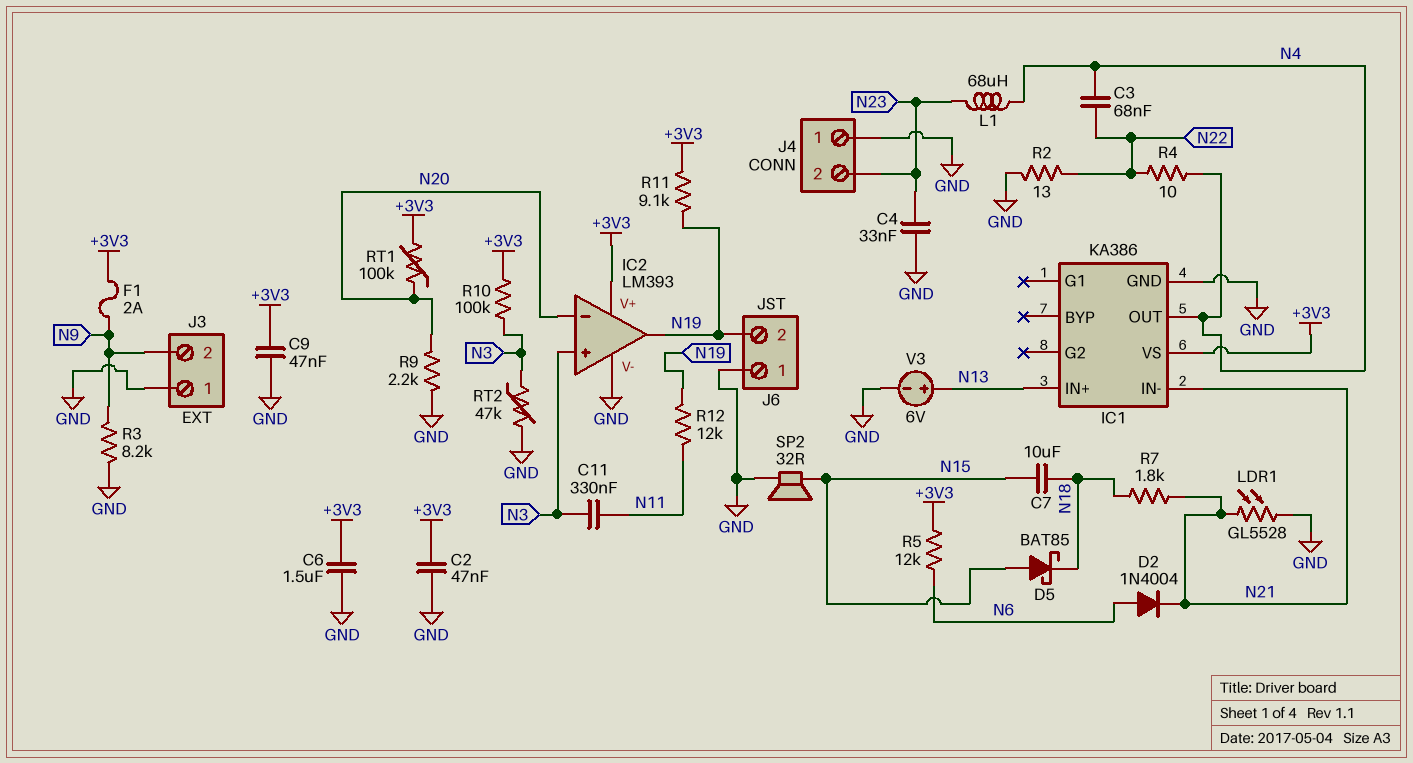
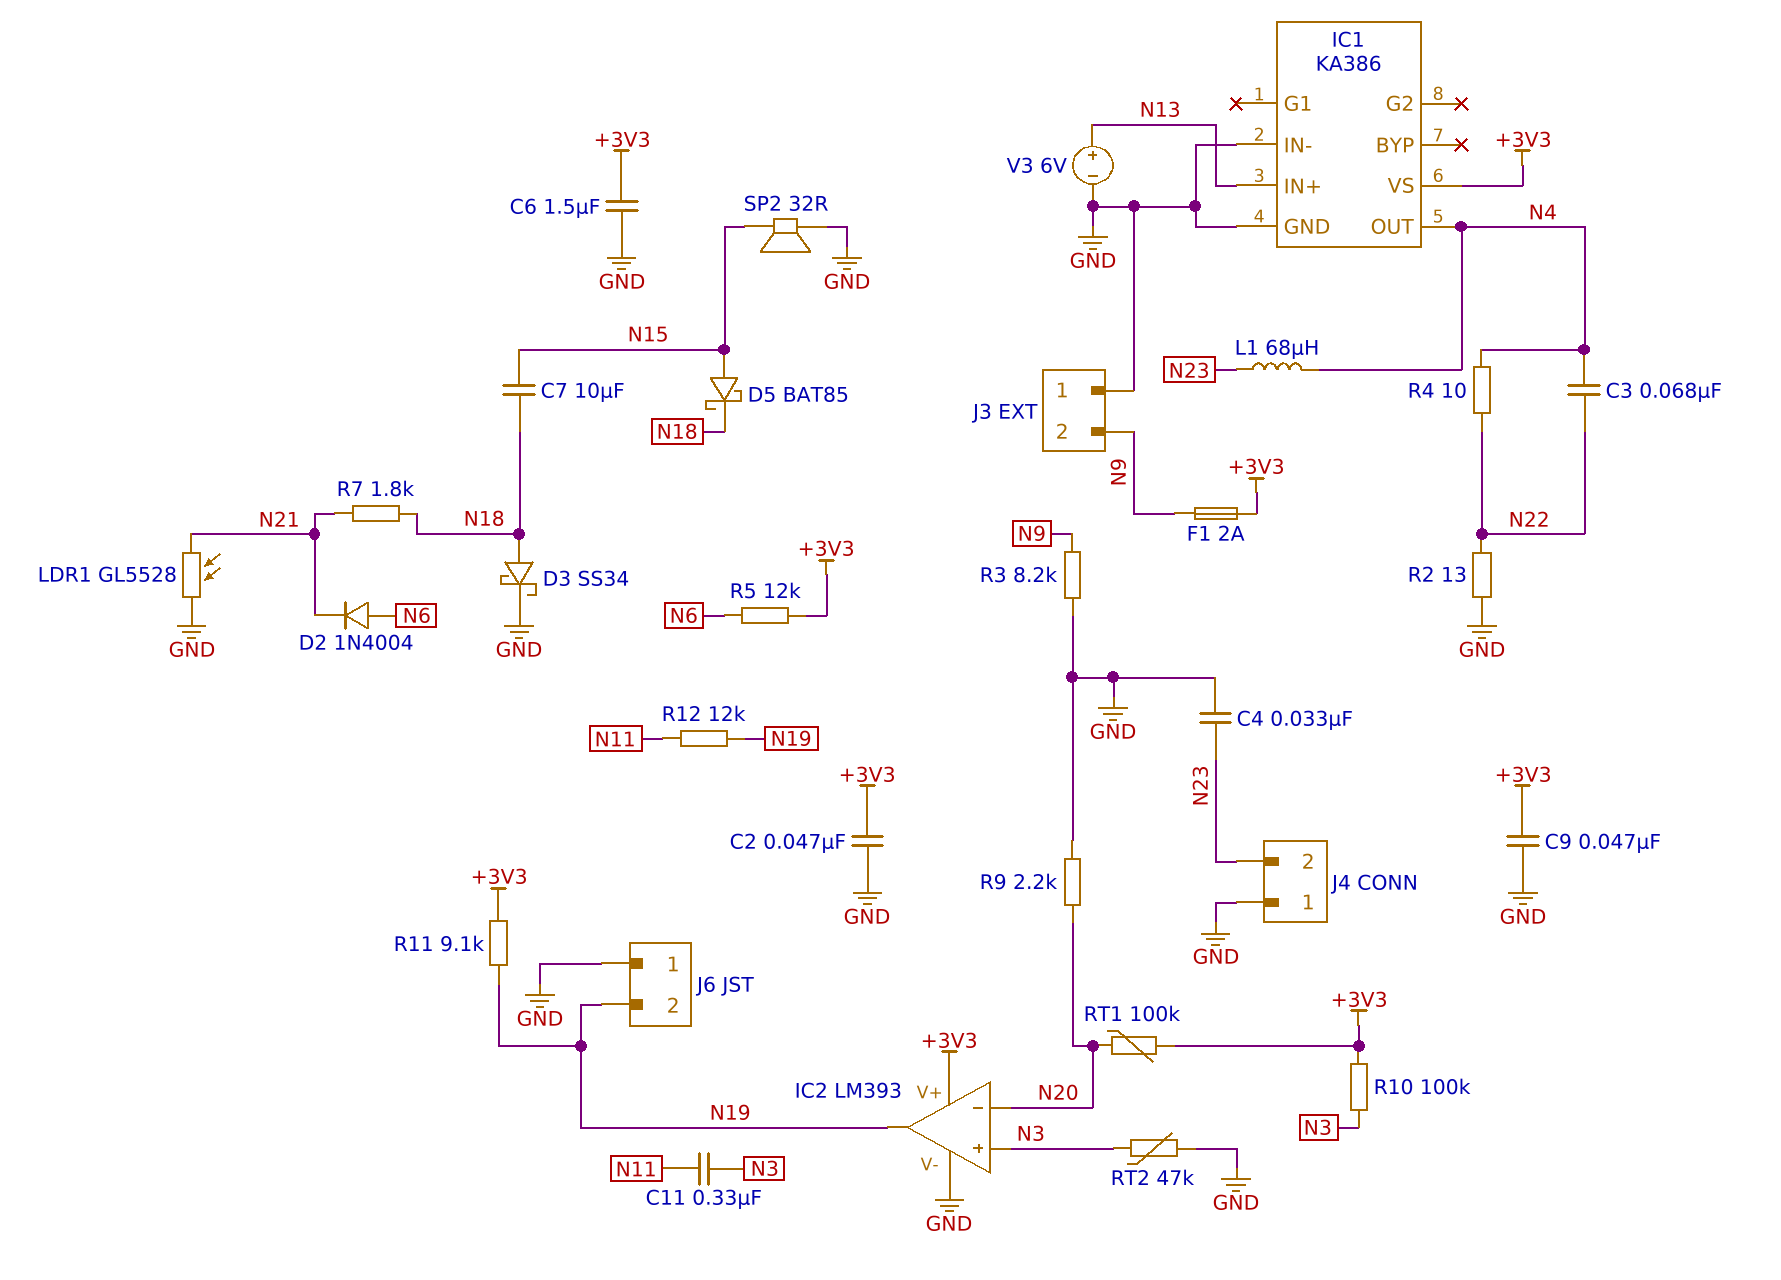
D3: none -> schottky SS34 (A N18, K GND)
IC1 pin IN-: N21 -> GND

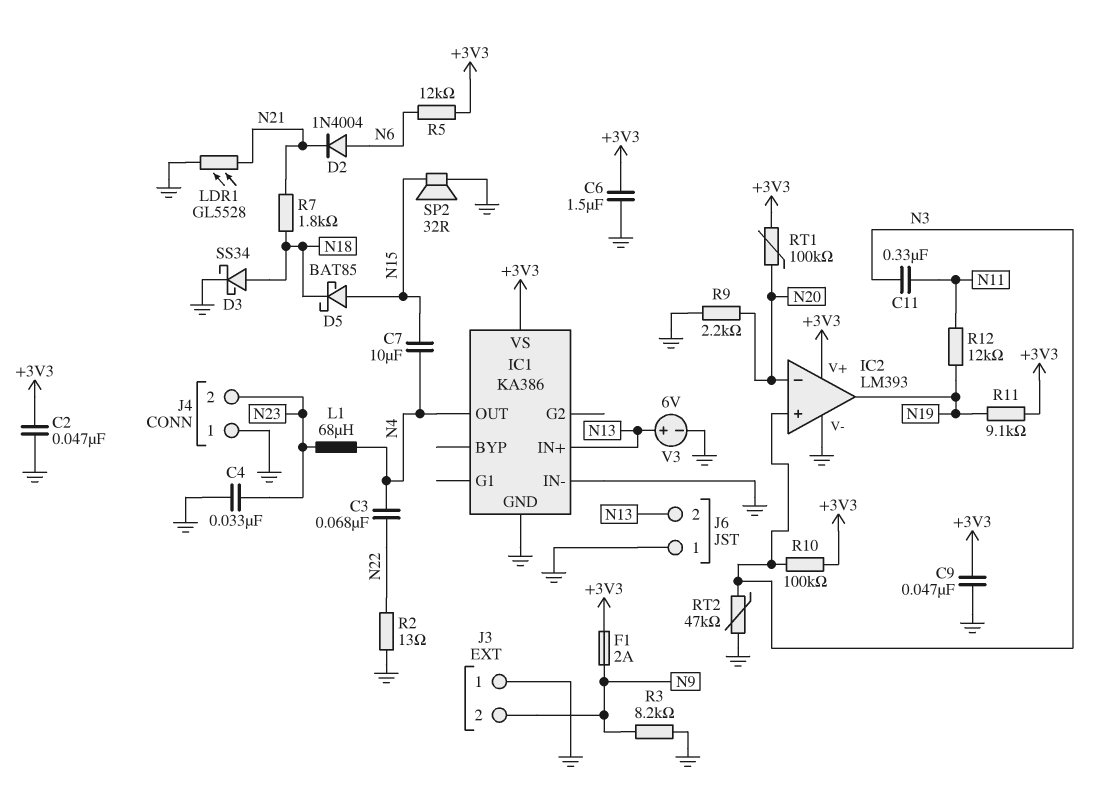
C7: 10uF (N15, N18) -> 10uF (N4, N15)
J6 pin 2: N19 -> N13
R4: 10 (N4, N22) -> none

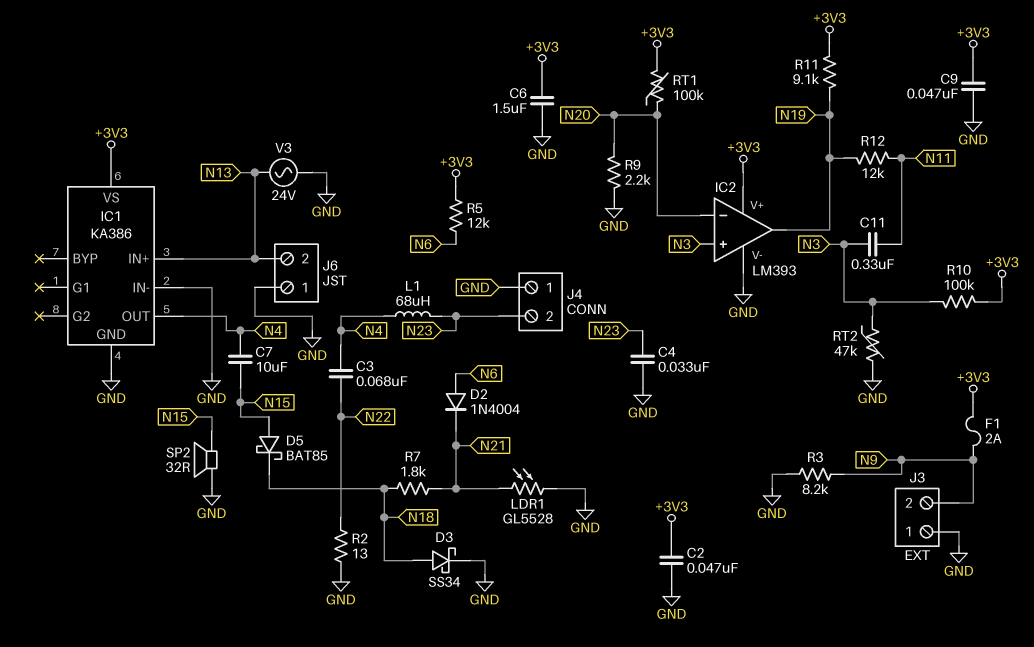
V3: 6V (plus N13, minus GND) -> AC 24V (GND, N13)

